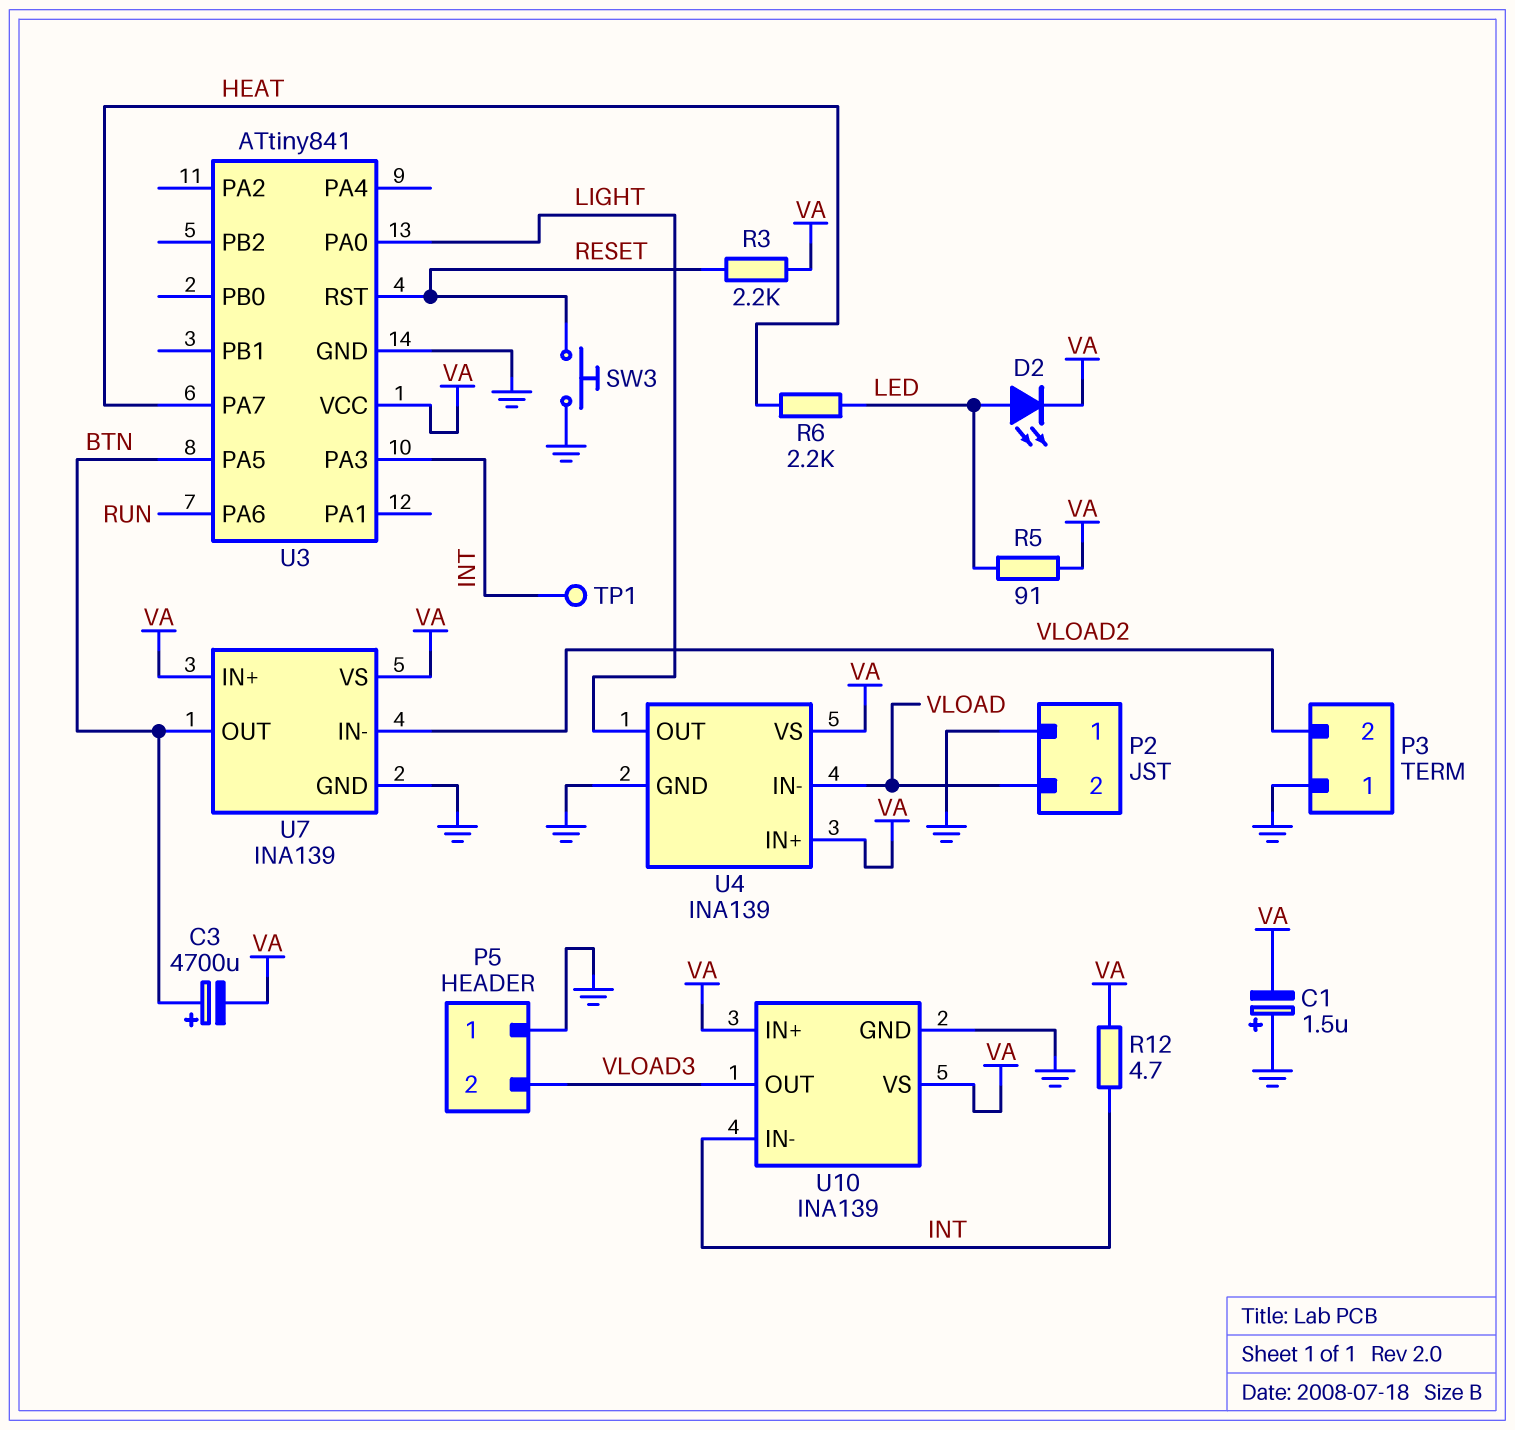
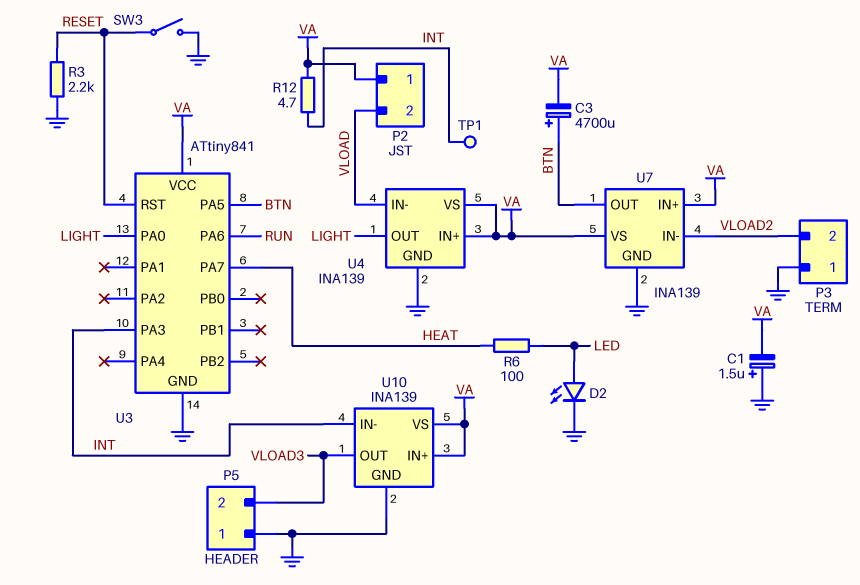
D2: LED (A LED, K VA) -> LED (A LED, K GND)
P2 pin 1: GND -> VA
R3: 2.2k (RESET, VA) -> 2.2k (GND, RESET)
R5: 91 (LED, VA) -> none
R6: 2.2k (HEAT, LED) -> 100 (HEAT, LED)
SW3: button (GND, RESET) -> switch (GND, RESET)

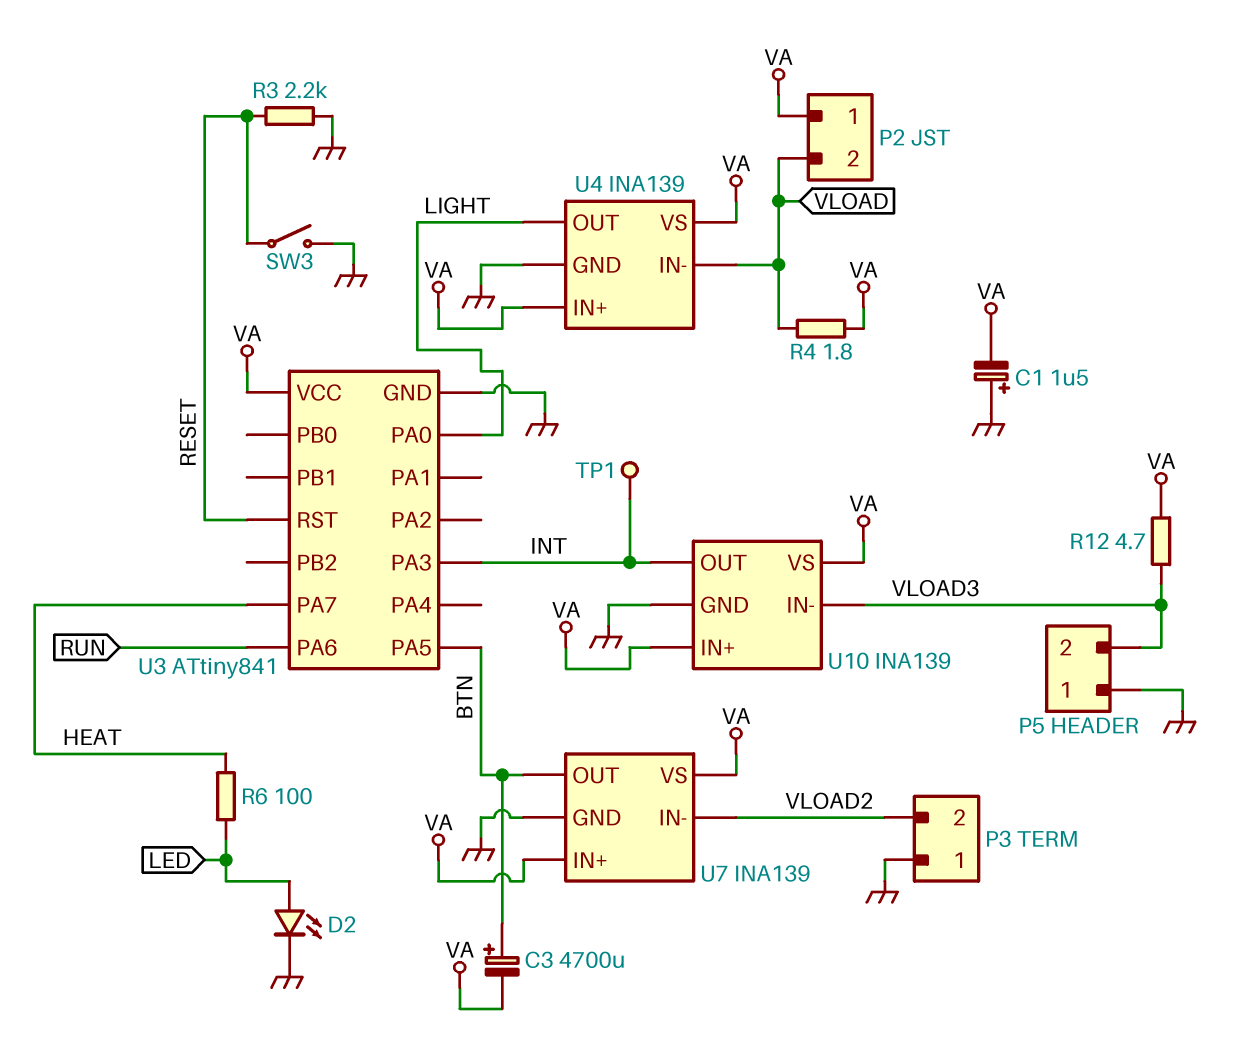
R4: none -> 1.8 (VA, VLOAD)
R12: 4.7 (INT, VA) -> 4.7 (VA, VLOAD3)
U10 pin IN-: INT -> VLOAD3
U10 pin OUT: VLOAD3 -> INT

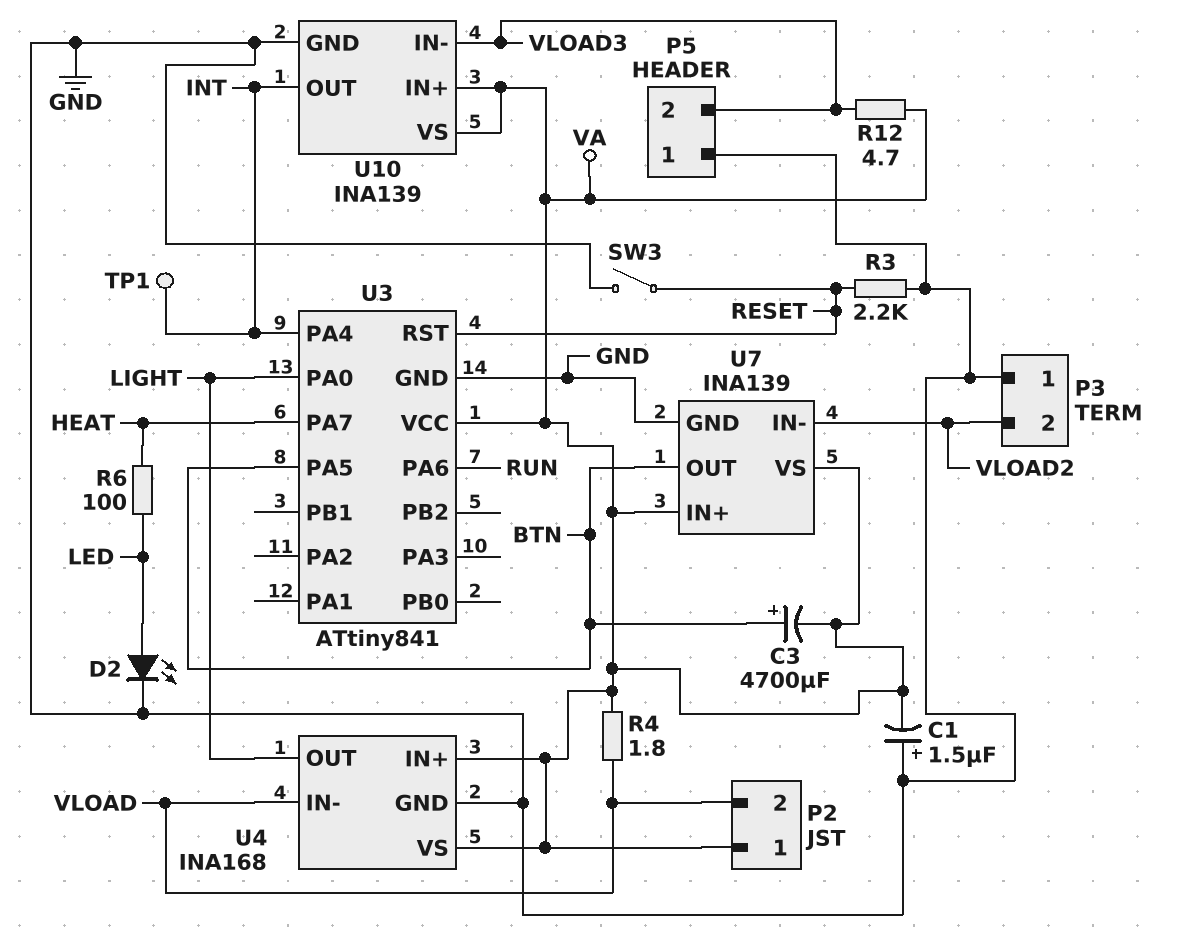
U3 pin PA3: INT -> none
U3 pin PA4: none -> INT
U4: INA139 -> INA168

